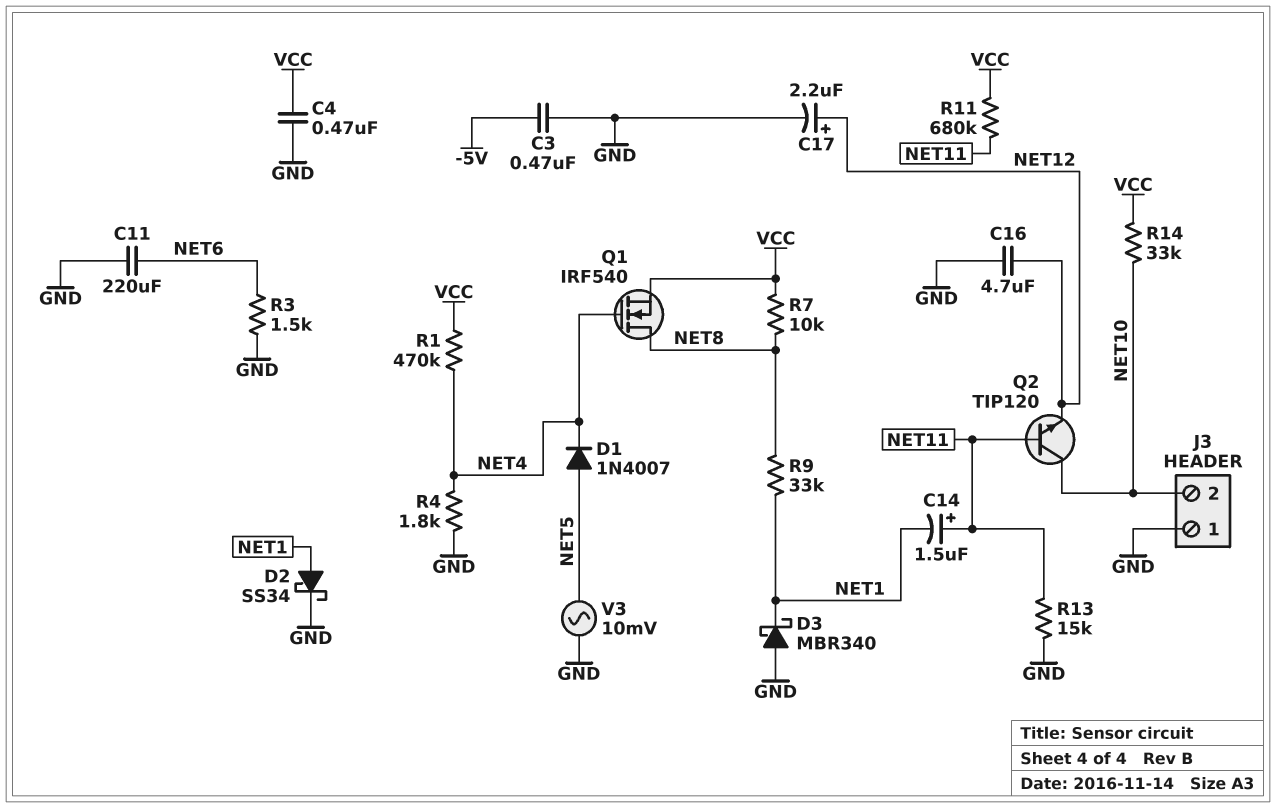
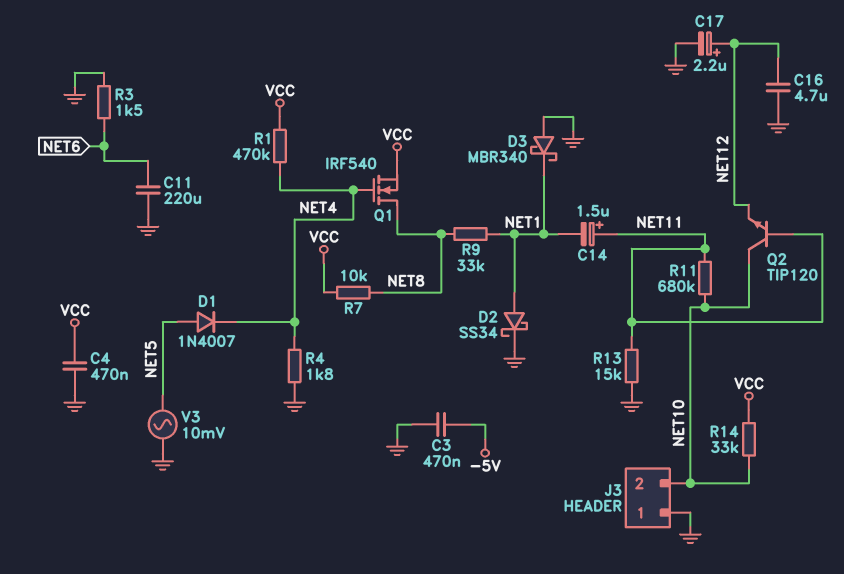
R11: 680k (NET11, VCC) -> 680k (NET10, NET11)

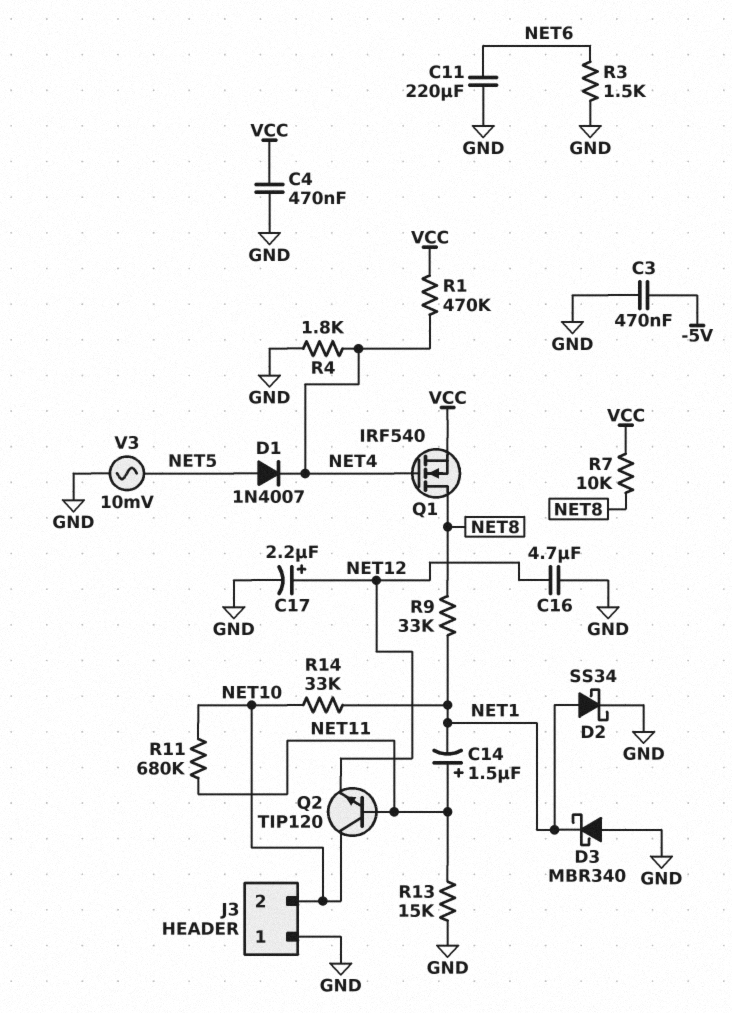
R14: 33k (NET10, VCC) -> 33k (NET1, NET10)

